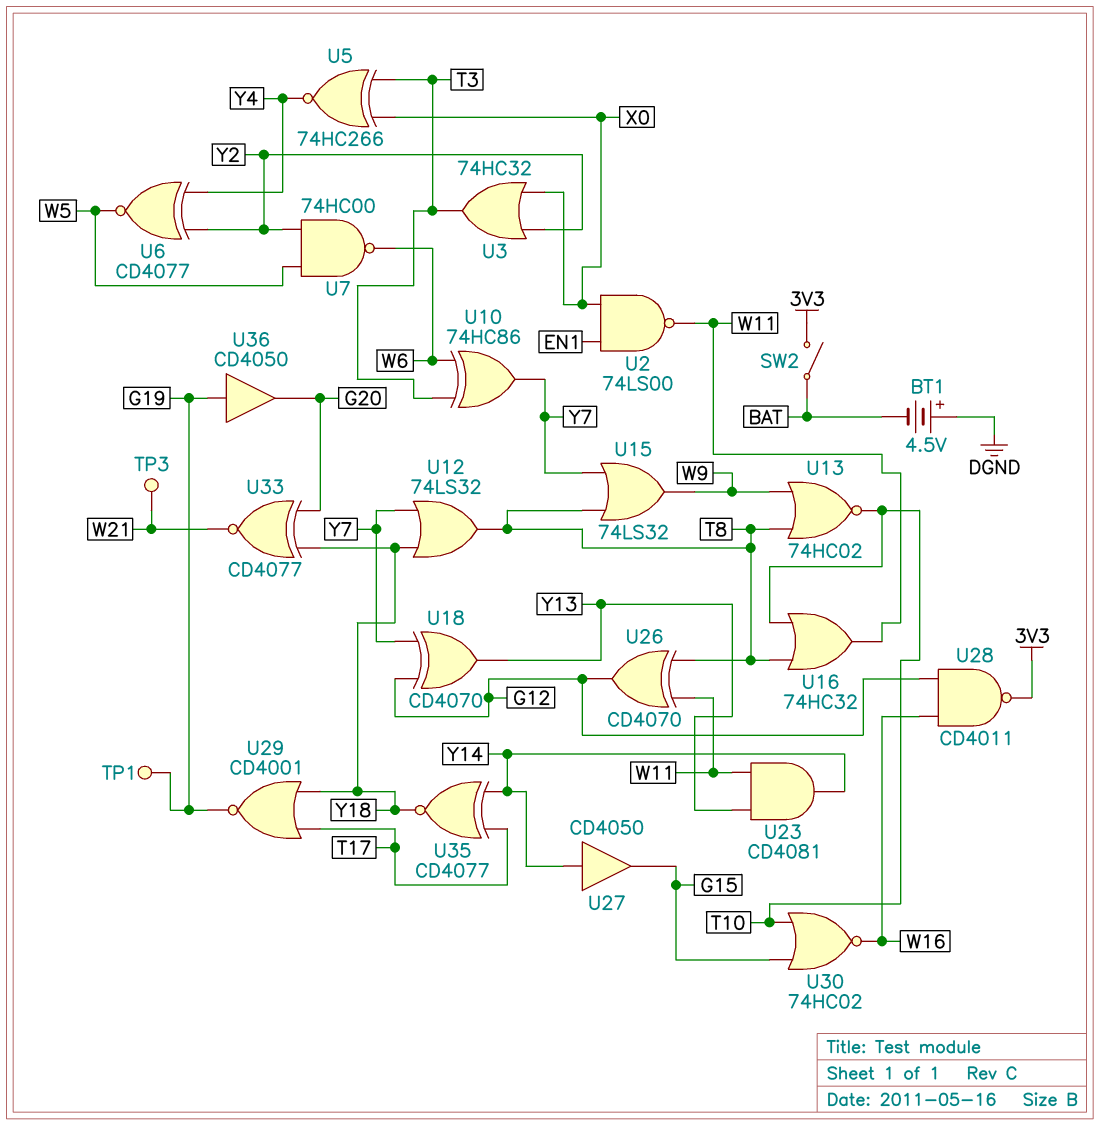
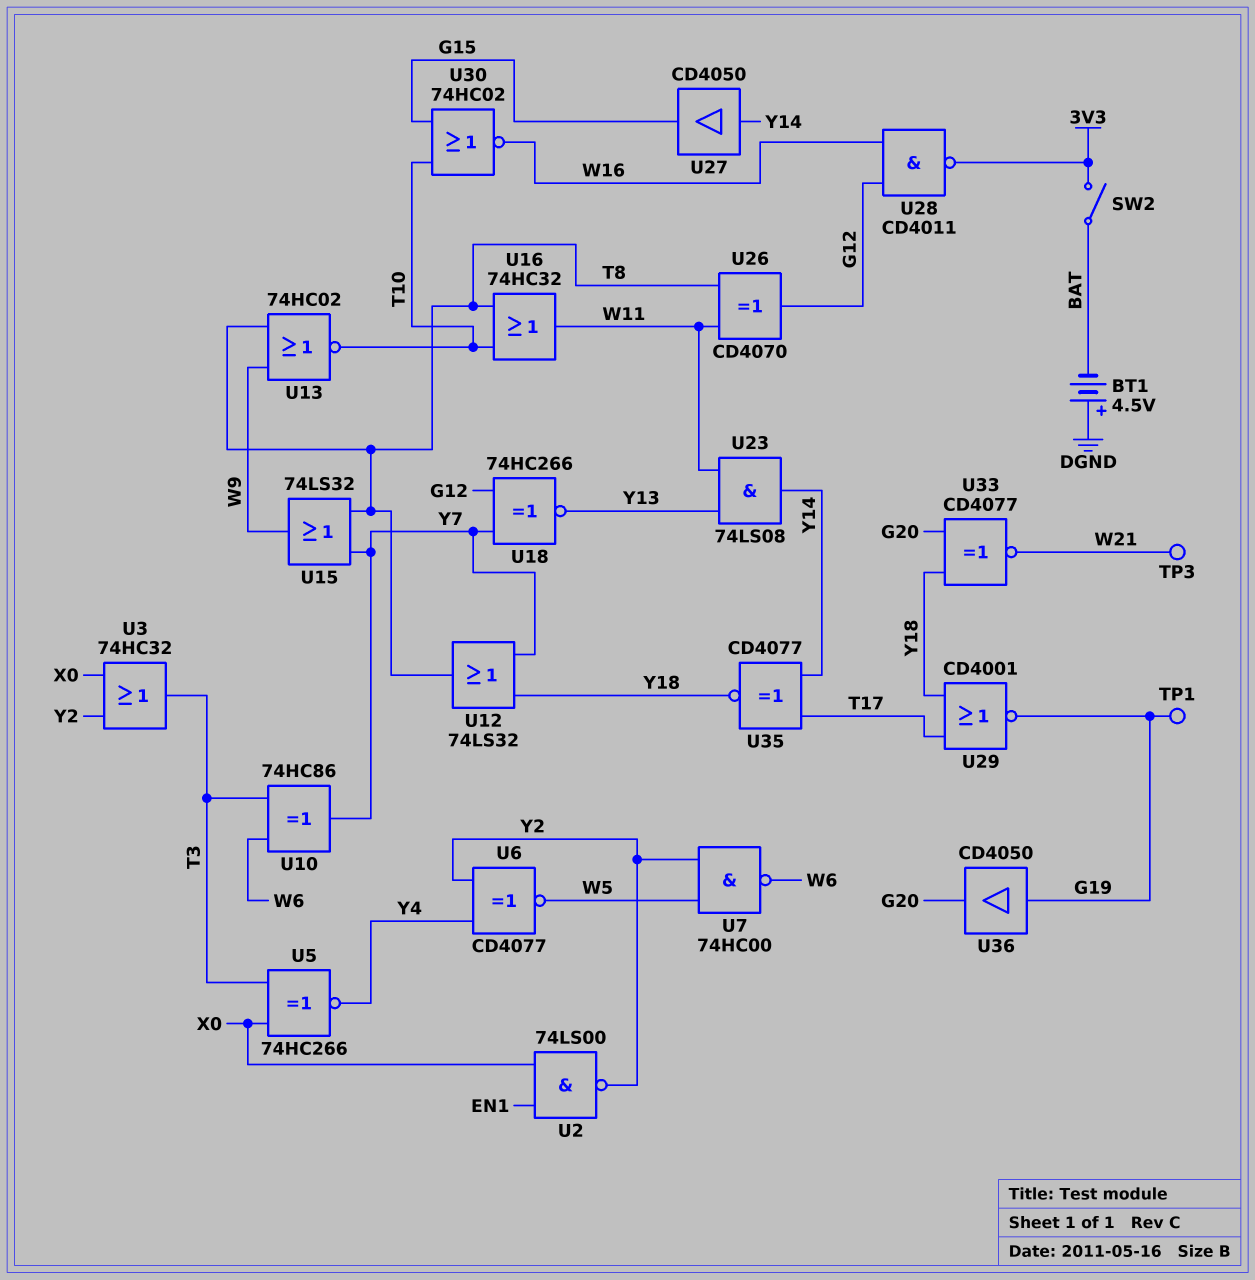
U2: NAND 74LS00 (in EN1, in X0, out W11) -> NAND 74LS00 (in EN1, in X0, out Y2)
U18: XOR CD4070 (in G12, in Y7, out Y13) -> XNOR 74HC266 (in G12, in Y7, out Y13)
U23: AND CD4081 (in W11, in Y13, out Y14) -> AND 74LS08 (in W11, in Y13, out Y14)

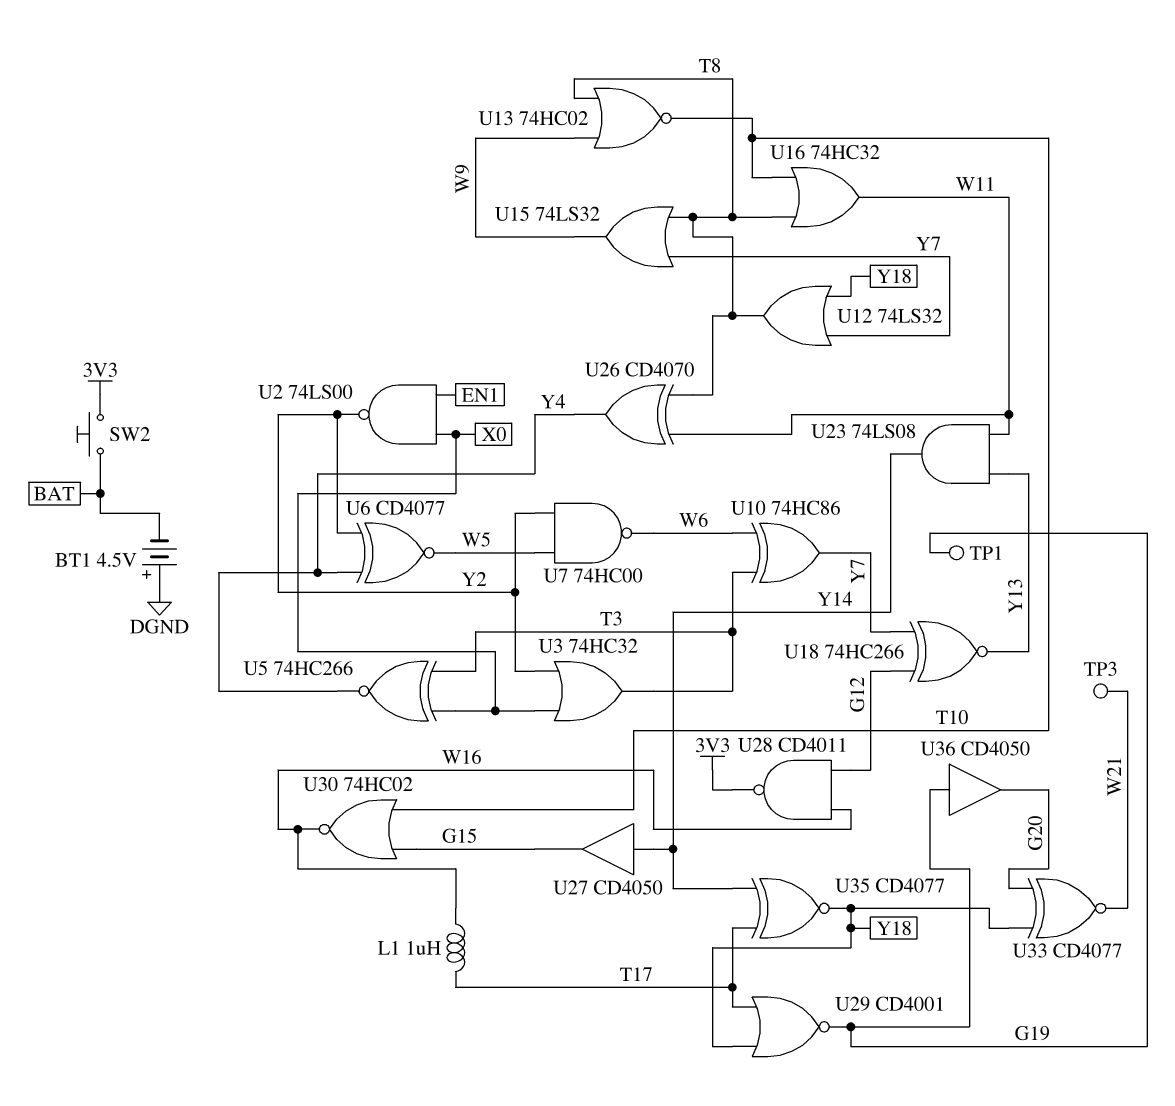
L1: none -> 1uH (T17, W16)
SW2: switch (3V3, BAT) -> button (3V3, BAT)
U26: XOR CD4070 (in T8, in W11, out G12) -> XOR CD4070 (in T8, in W11, out Y4)

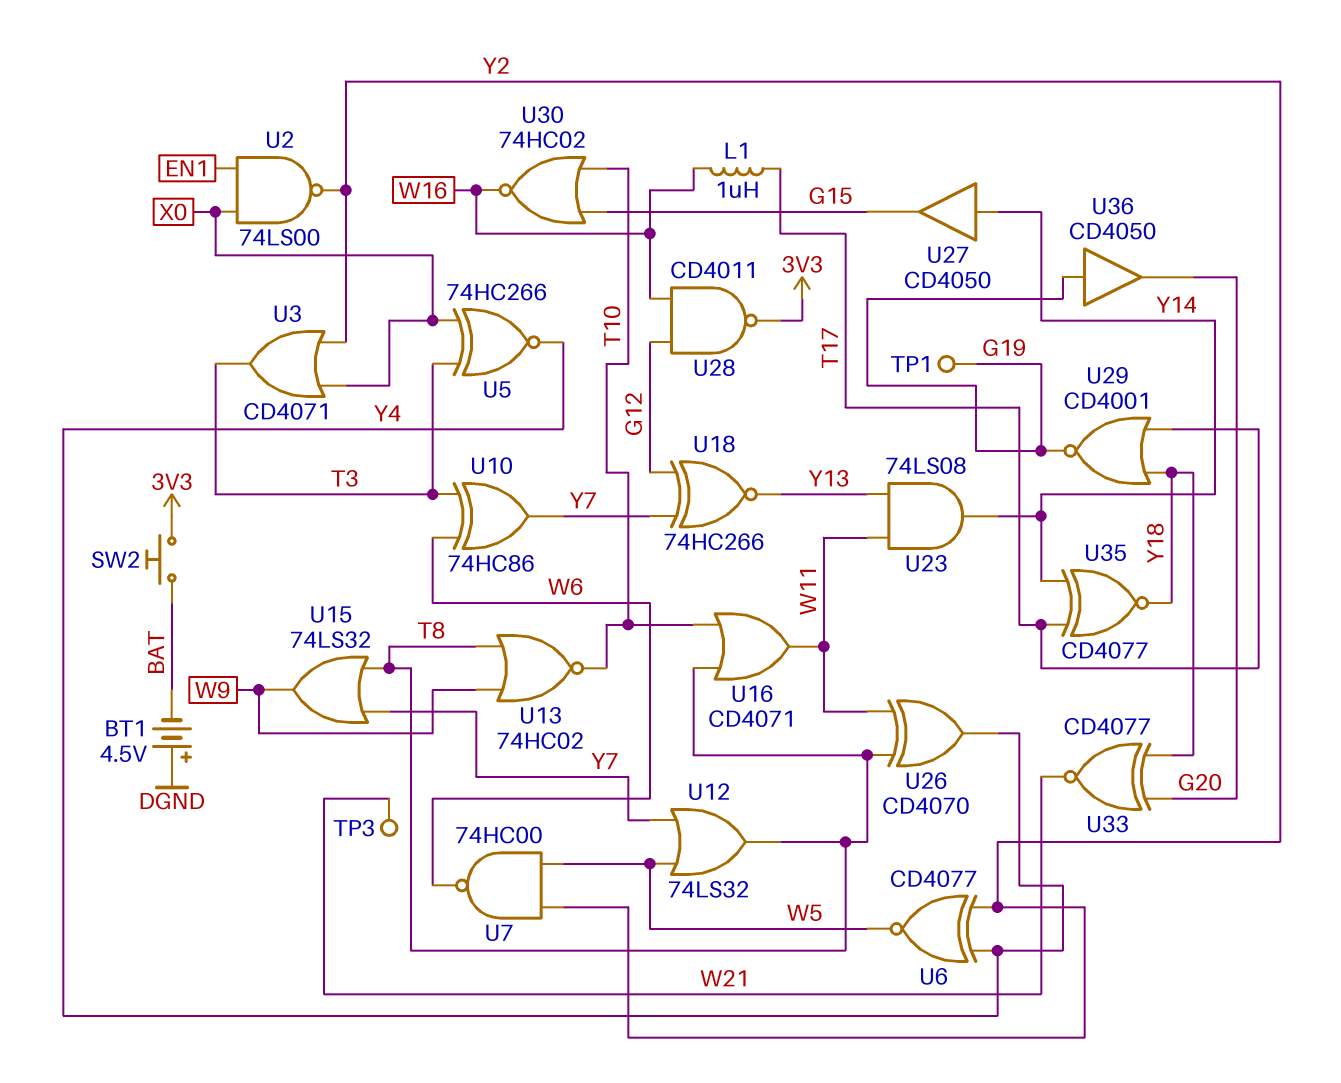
U3: OR 74HC32 (in X0, in Y2, out T3) -> OR CD4071 (in X0, in Y2, out T3)
U12: OR 74LS32 (in Y7, in Y18, out T8) -> OR 74LS32 (in W5, in Y7, out T8)
U16: OR 74HC32 (in T8, in T10, out W11) -> OR CD4071 (in T8, in T10, out W11)

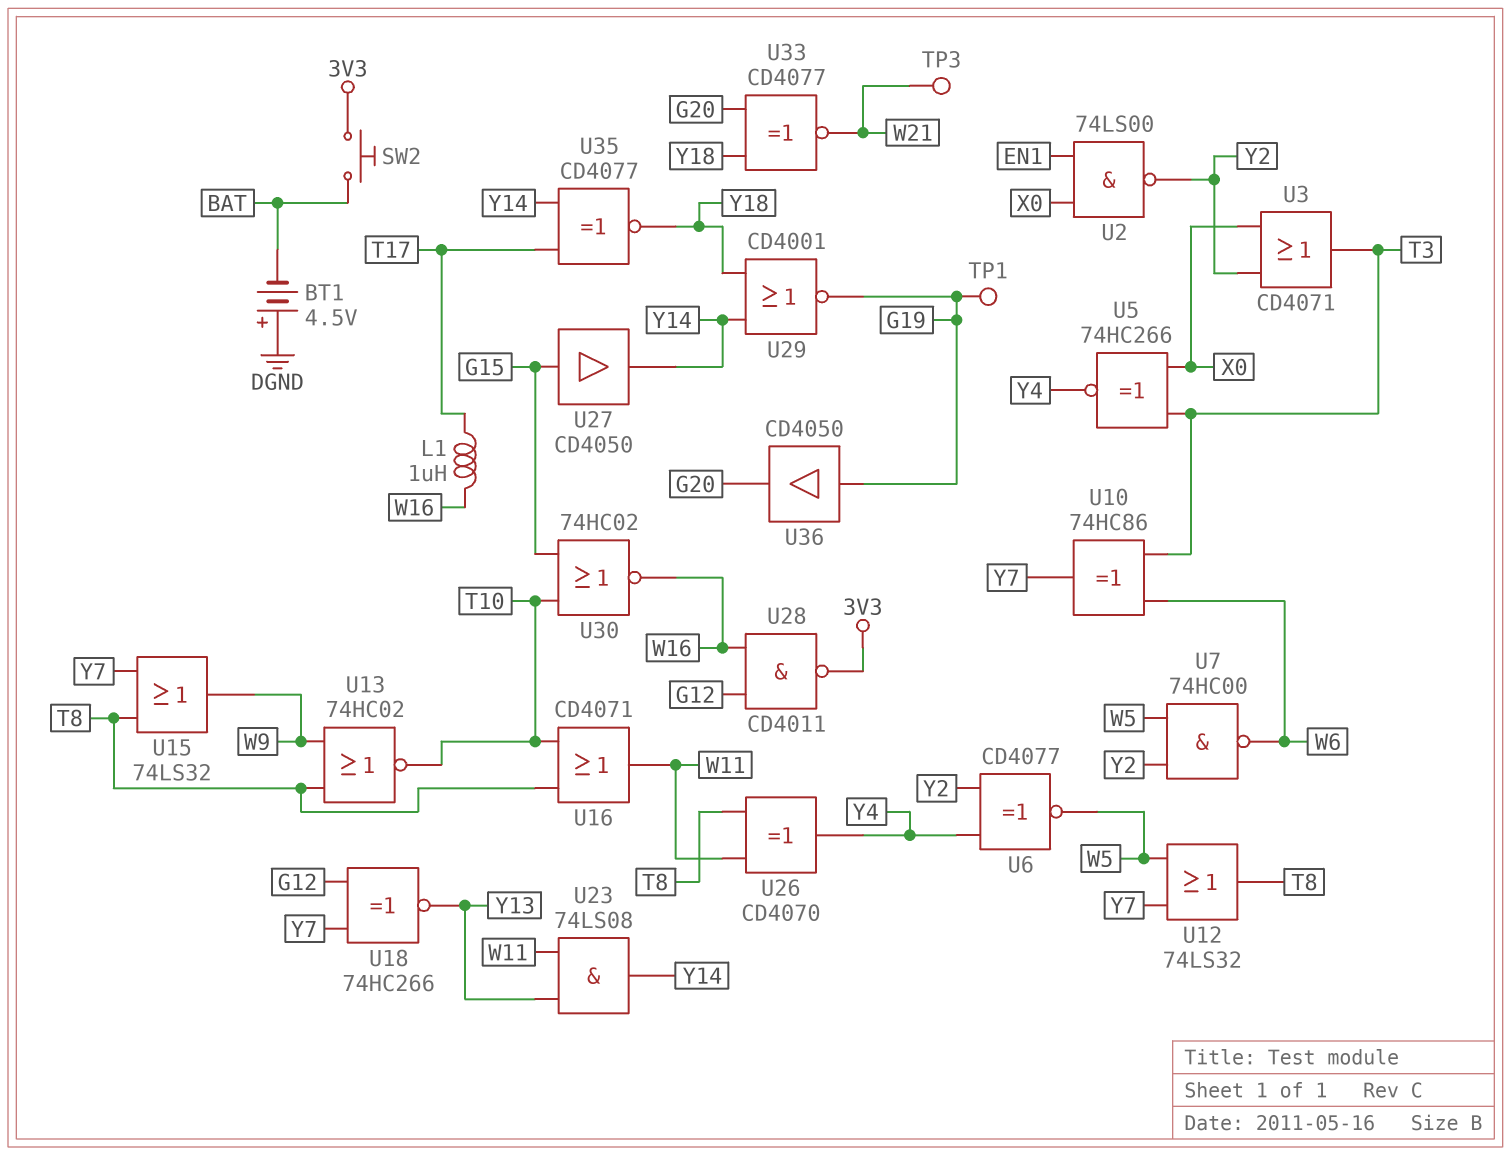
U27: buffer CD4050 (in Y14, out G15) -> buffer CD4050 (in G15, out Y14)
U29: NOR CD4001 (in T17, in Y18, out G19) -> NOR CD4001 (in Y14, in Y18, out G19)

